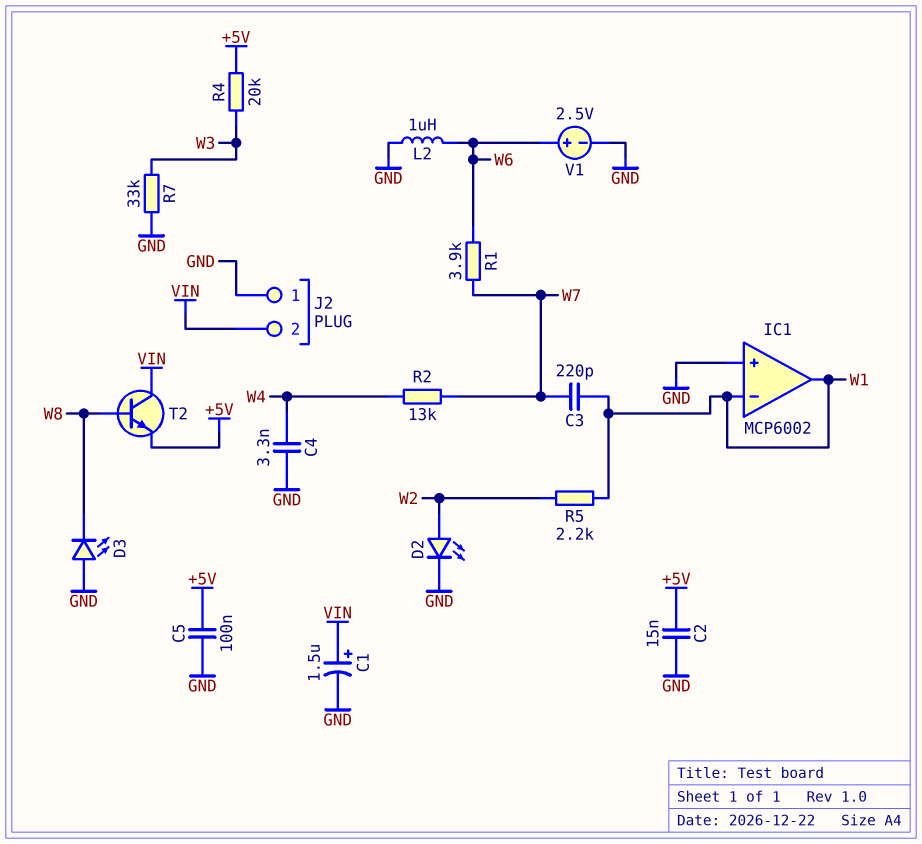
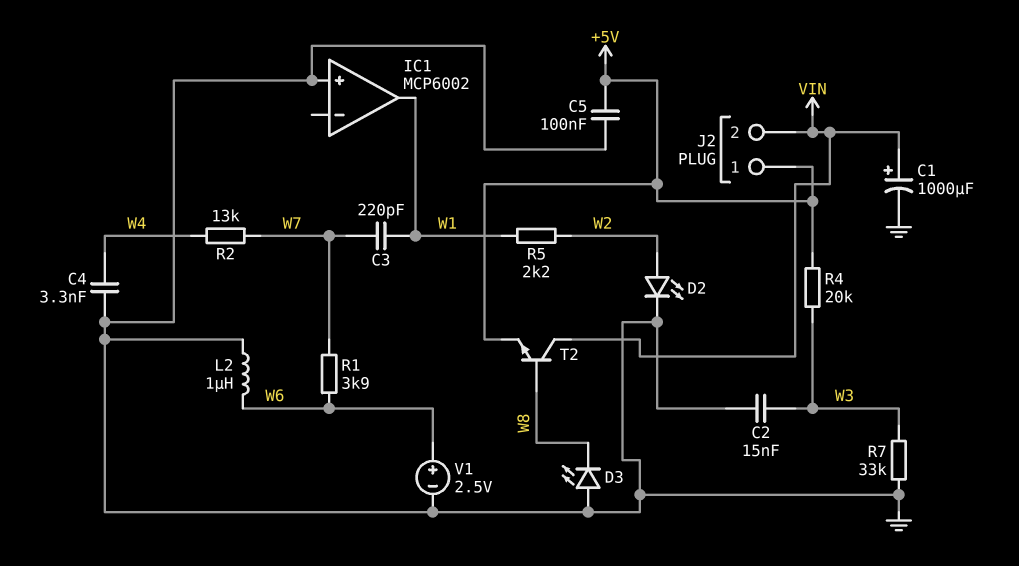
C1: 1.5uF (plus VIN, minus GND) -> 1000uF (plus VIN, minus GND)
C2: 15nF (+5V, GND) -> 15nF (GND, W3)
IC1 pin in-: W1 -> none
J2 pin 1: GND -> +5V

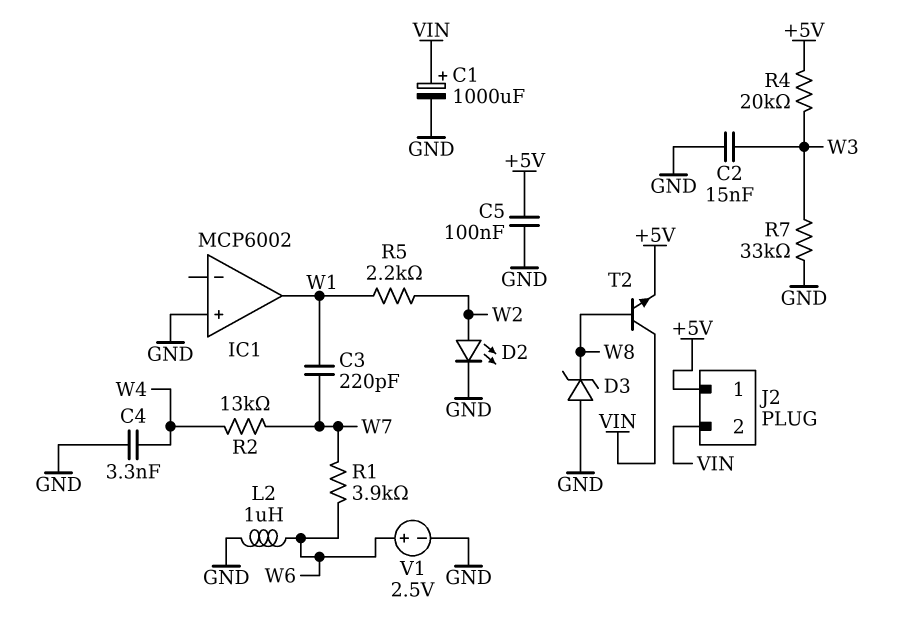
D3: LED (A GND, K W8) -> zener (A GND, K W8)

